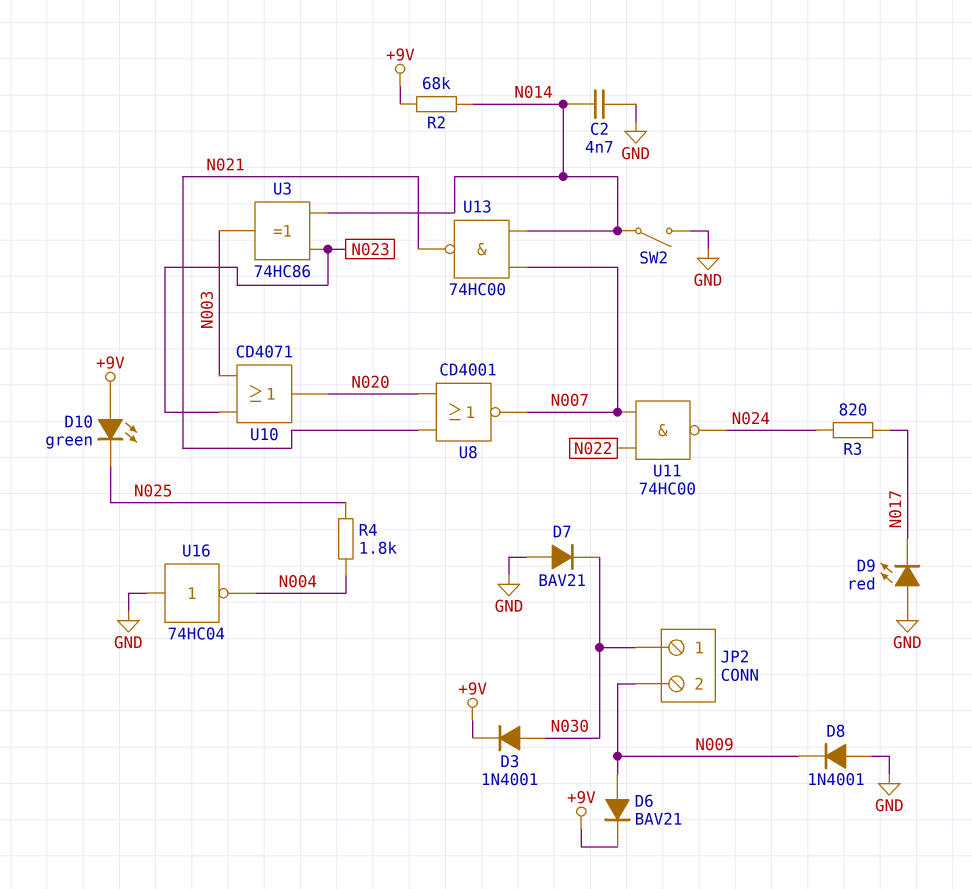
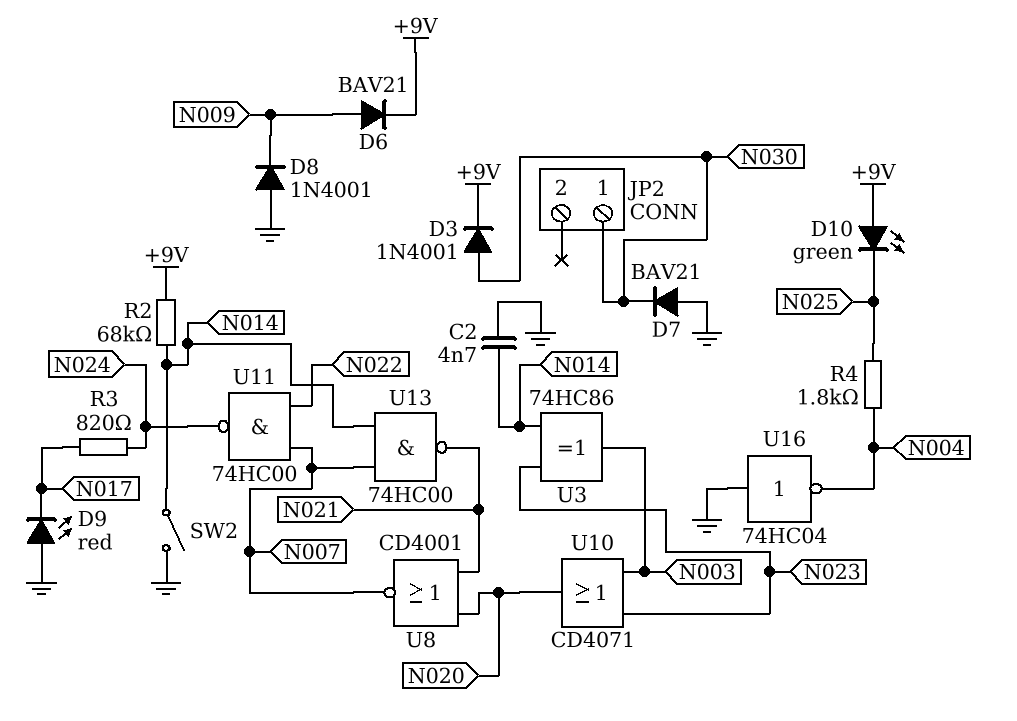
JP2 pin 2: N009 -> none

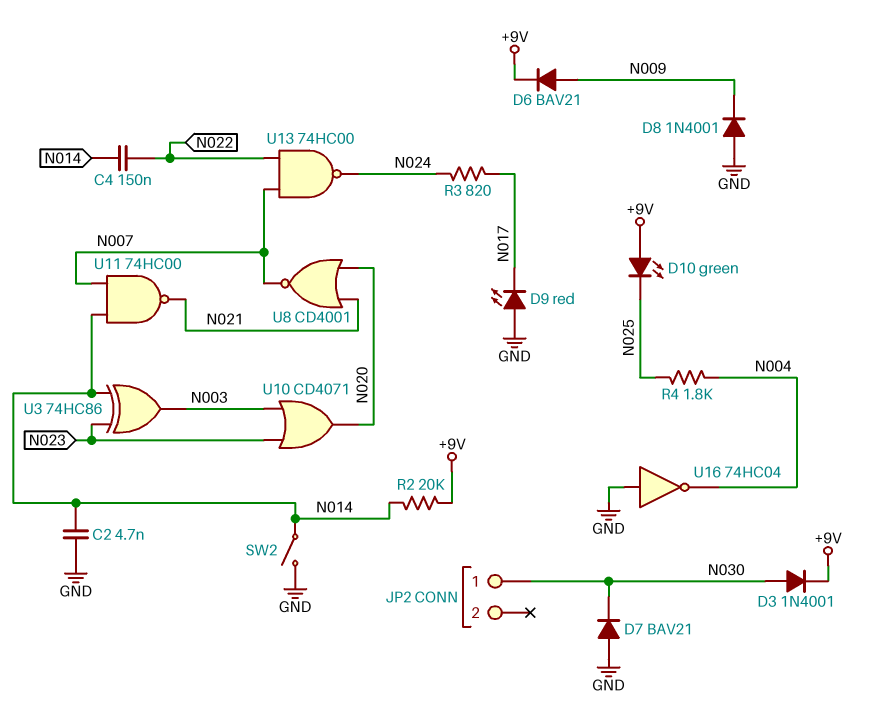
C4: none -> 150nF (N014, N022)
R2: 68k (+9V, N014) -> 20k (+9V, N014)
U11: NAND 74HC00 (in N007, in N022, out N024) -> NAND 74HC00 (in N007, in N014, out N021)
U13: NAND 74HC00 (in N007, in N014, out N021) -> NAND 74HC00 (in N007, in N022, out N024)

